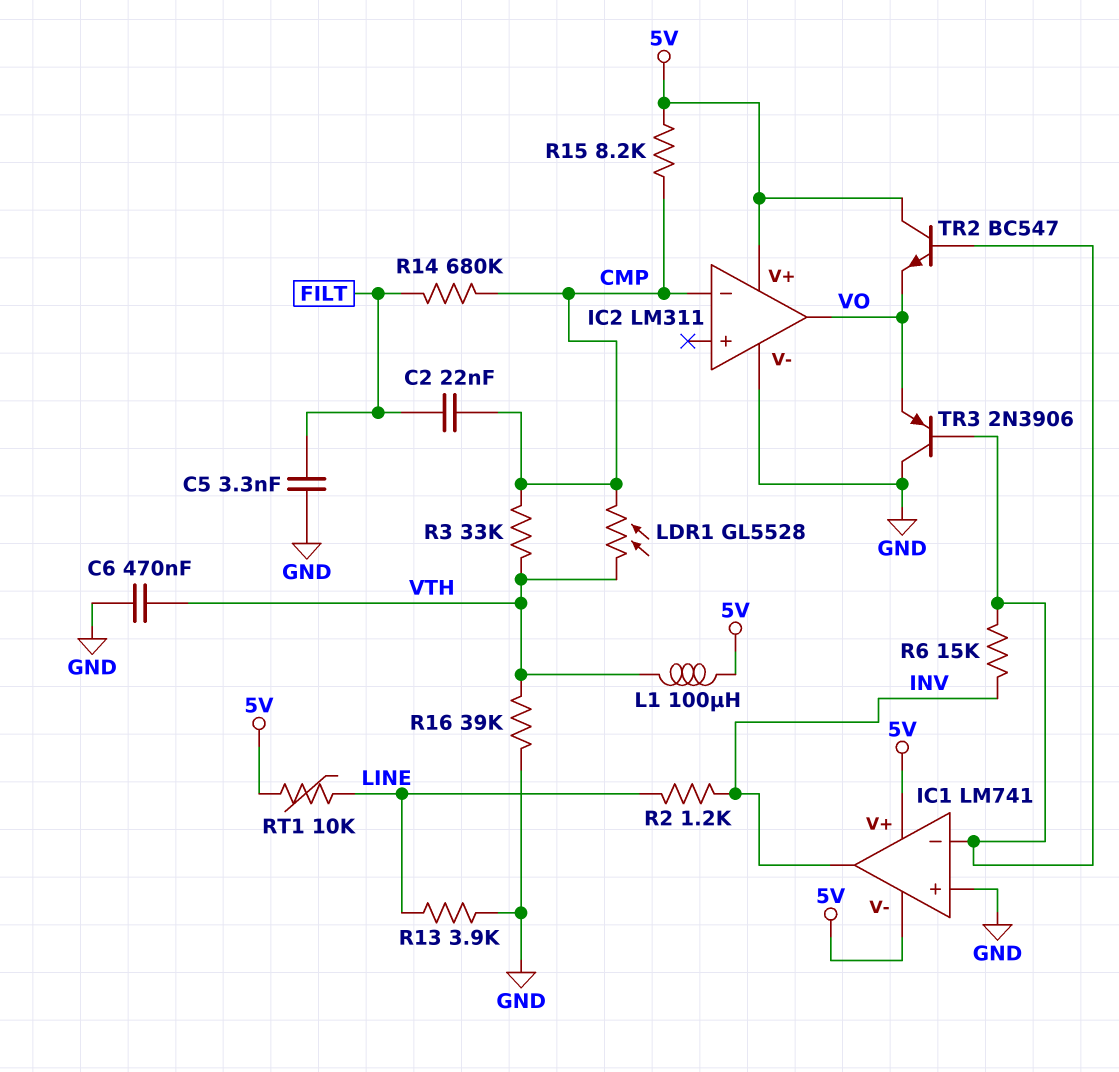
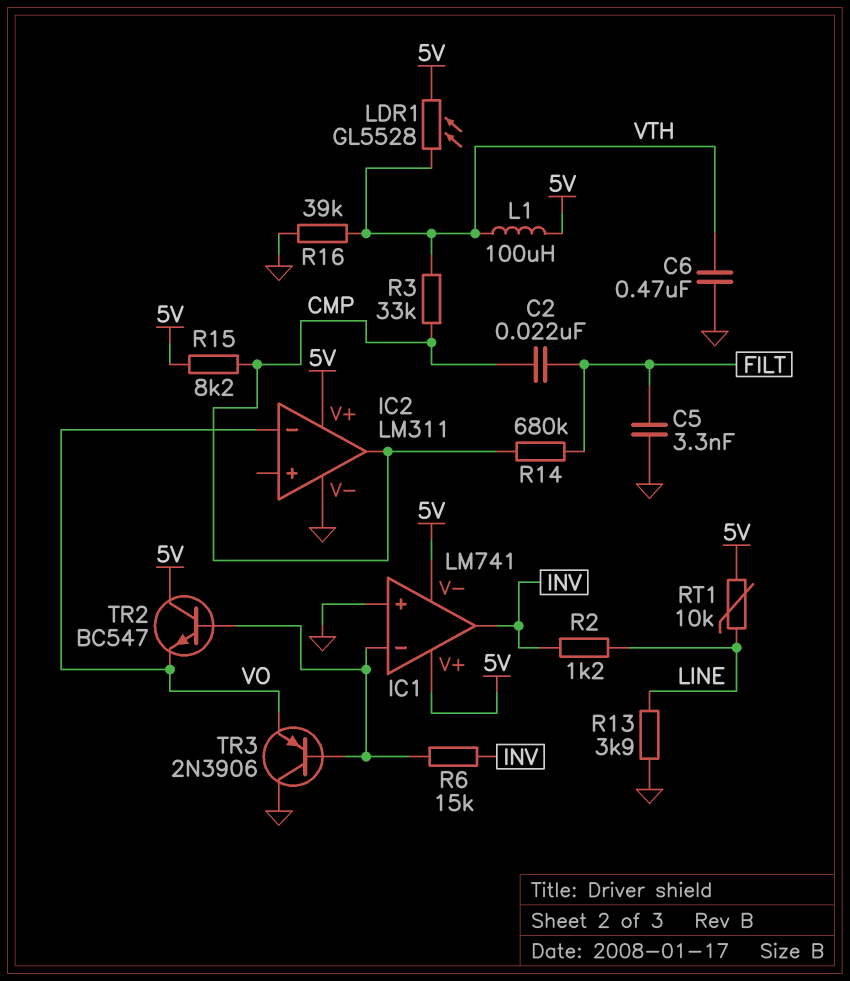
IC2 pin in-: CMP -> VO
IC2 pin out: VO -> CMP
LDR1: GL5528 (CMP, VTH) -> GL5528 (5V, VTH)

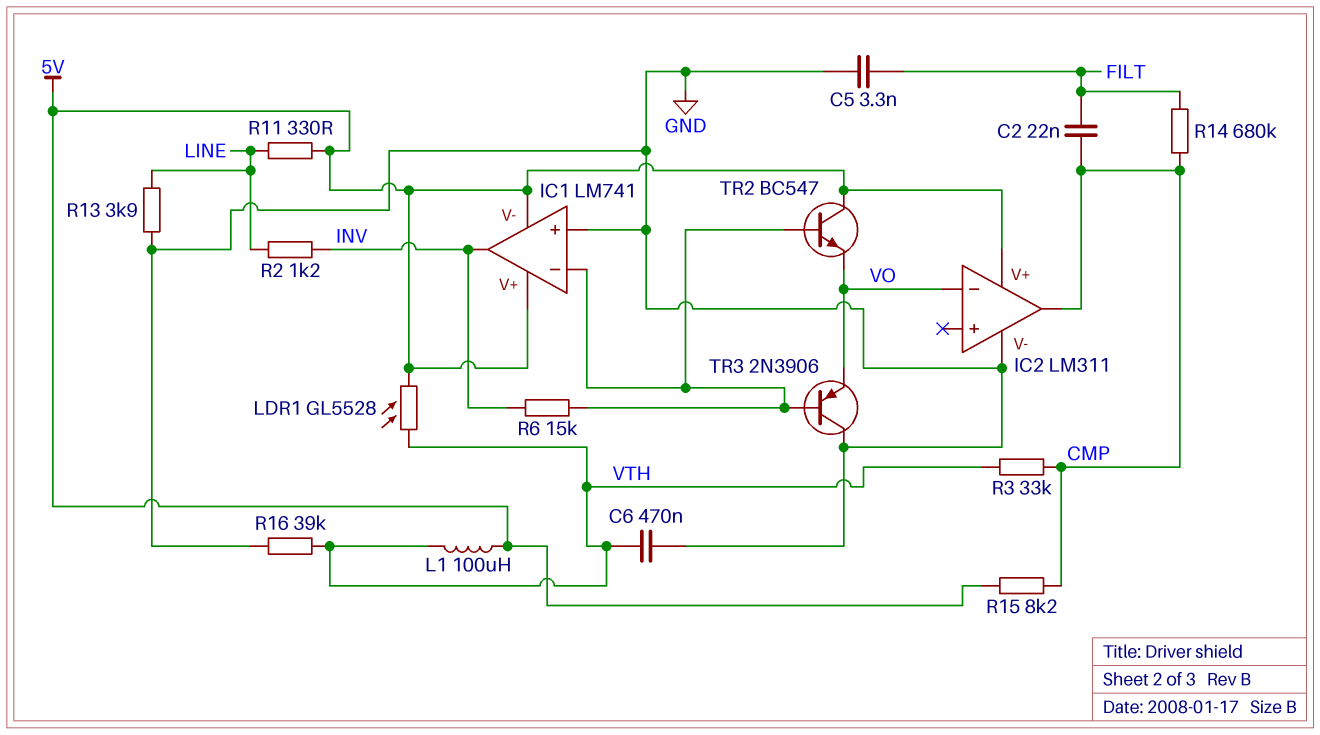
R11: none -> 330 (5V, LINE)
RT1: 10k (5V, LINE) -> none

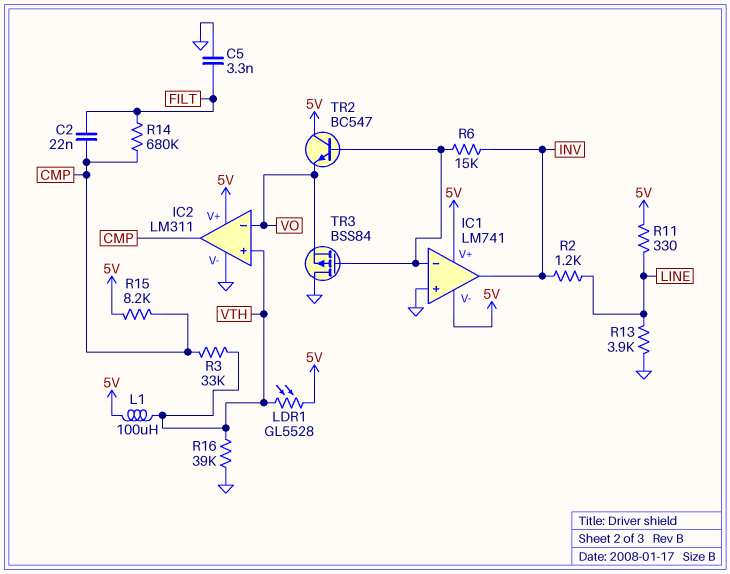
C6: 470nF (GND, VTH) -> none
IC2 pin in+: none -> VTH
TR3: PNP 2N3906 (B IC1/in-, C GND, E VO) -> PMOS BSS84 (G IC1/in-, D GND, S VO)

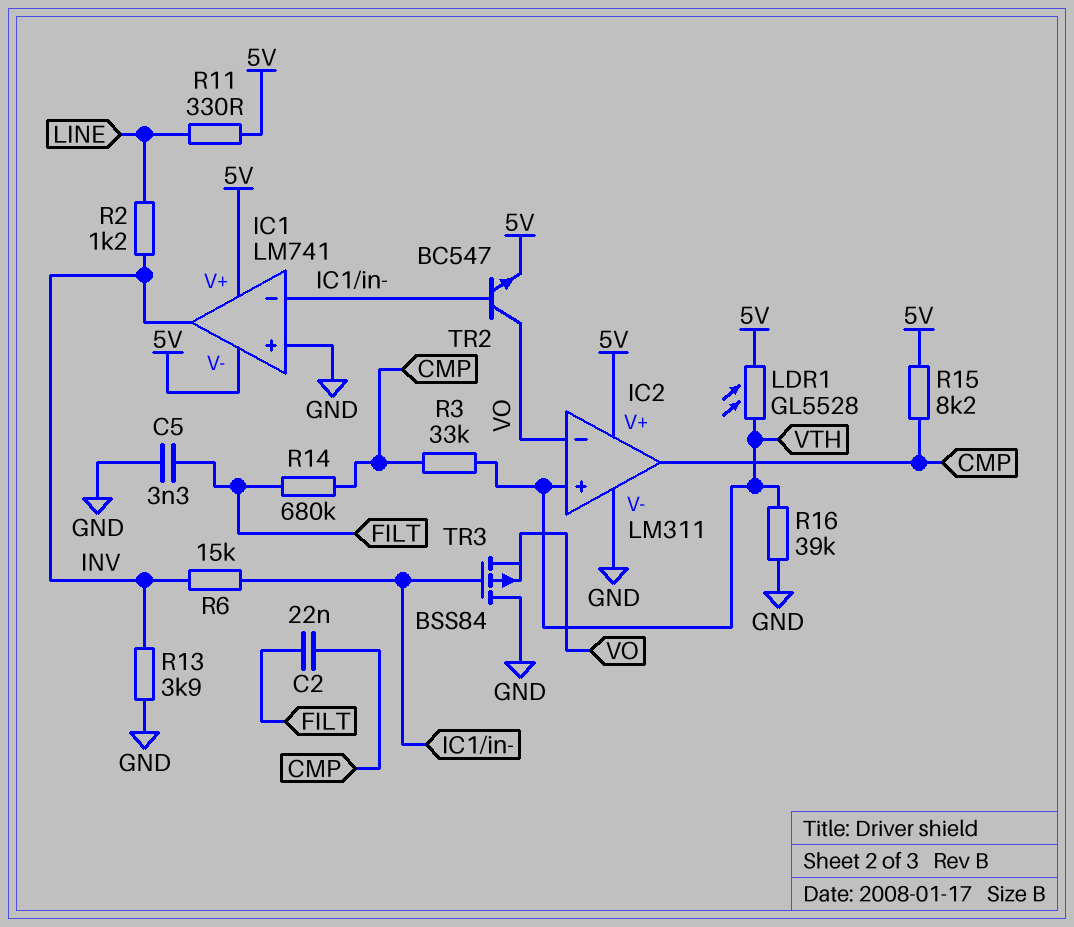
L1: 100uH (5V, VTH) -> none
R13: 3.9k (GND, LINE) -> 3.9k (GND, INV)
TR2: NPN BC547 (B IC1/in-, C 5V, E VO) -> NPN BC547 (B IC1/in-, C VO, E 5V)

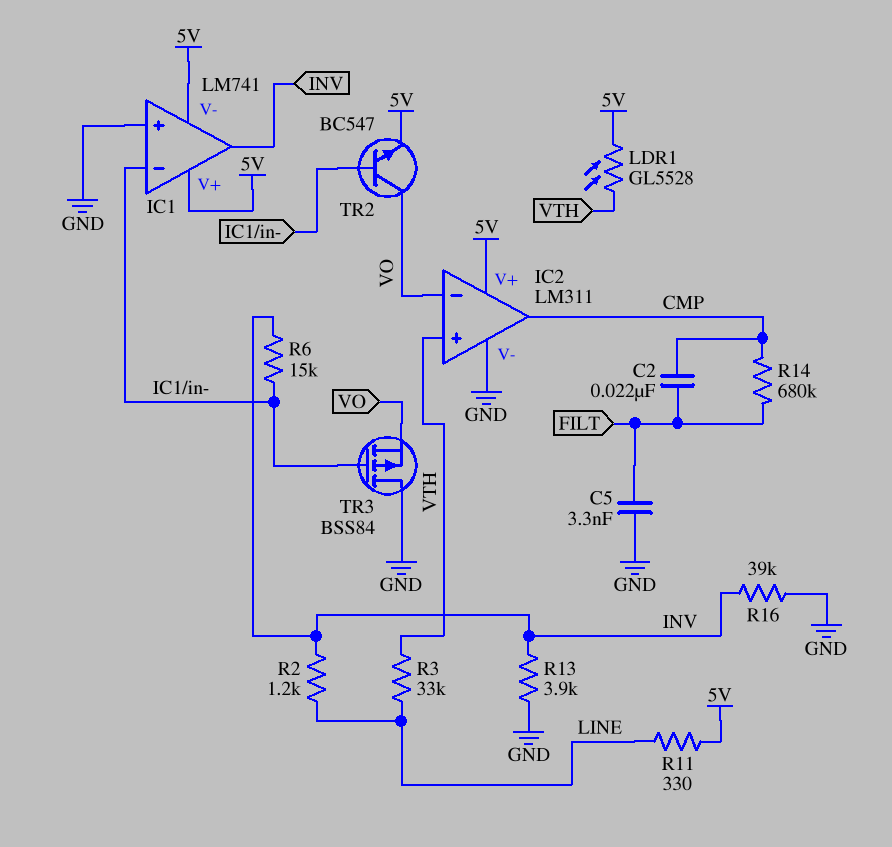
R3: 33k (CMP, VTH) -> 33k (LINE, VTH)
R15: 8.2k (5V, CMP) -> none
R16: 39k (GND, VTH) -> 39k (GND, INV)

